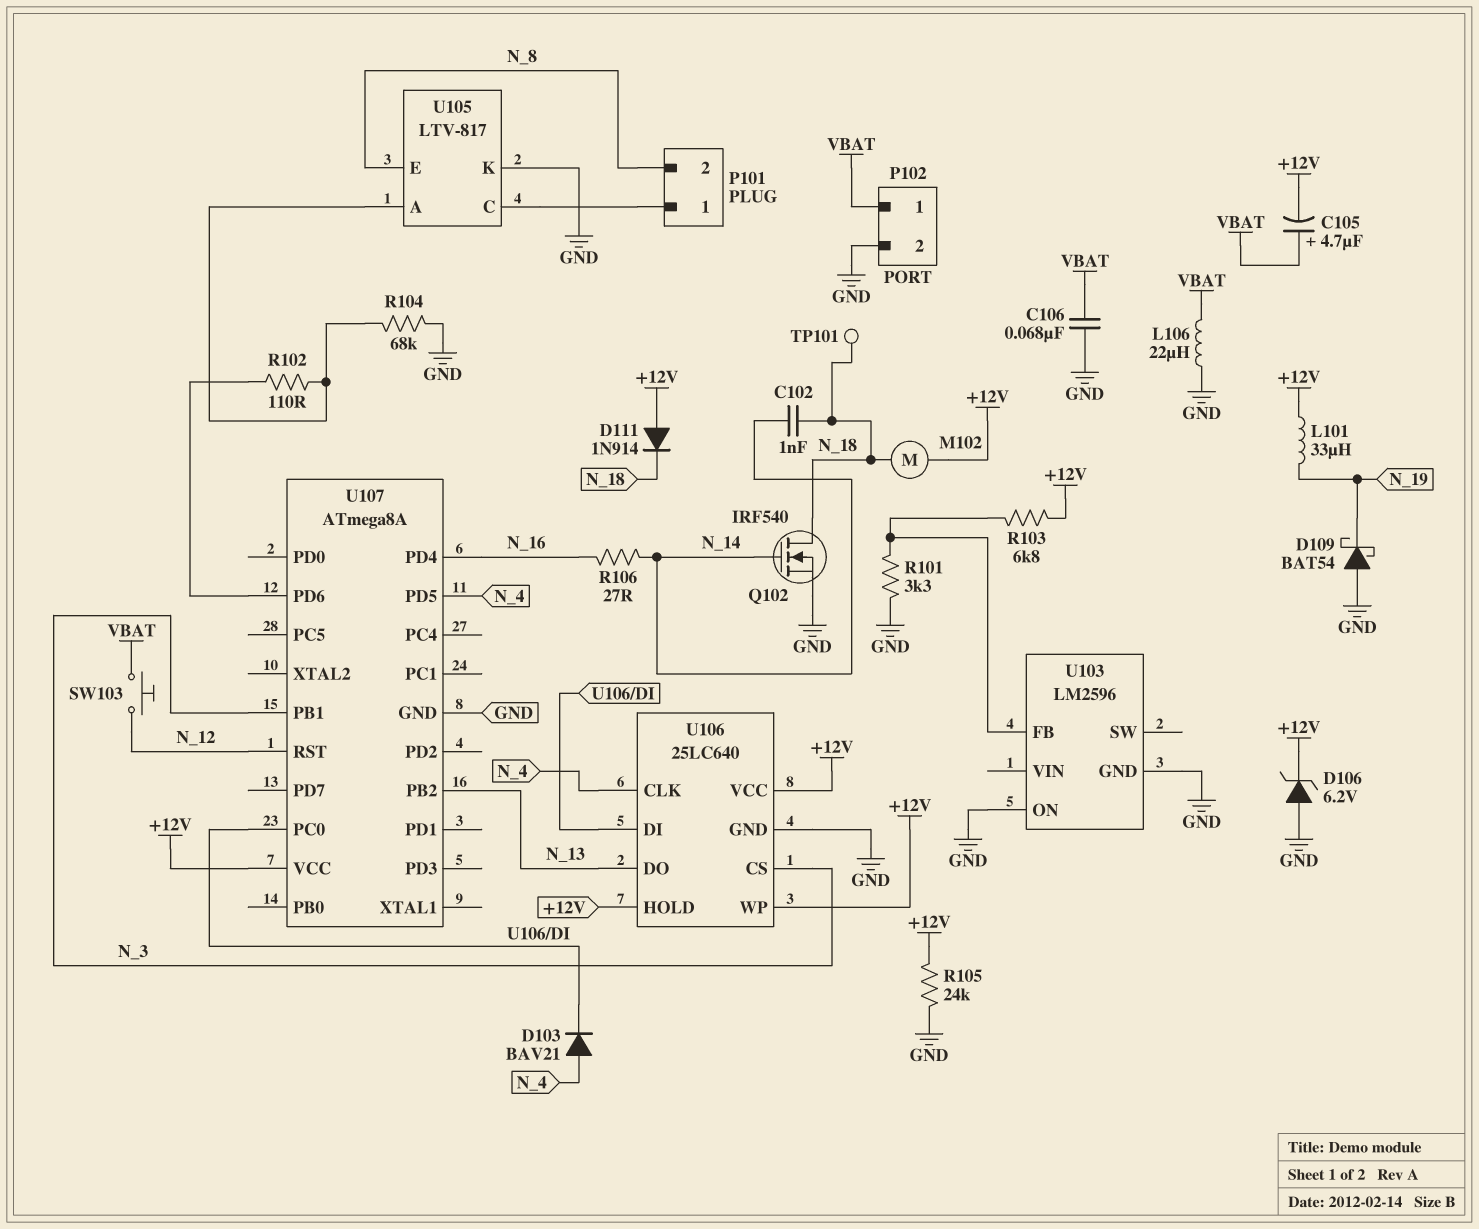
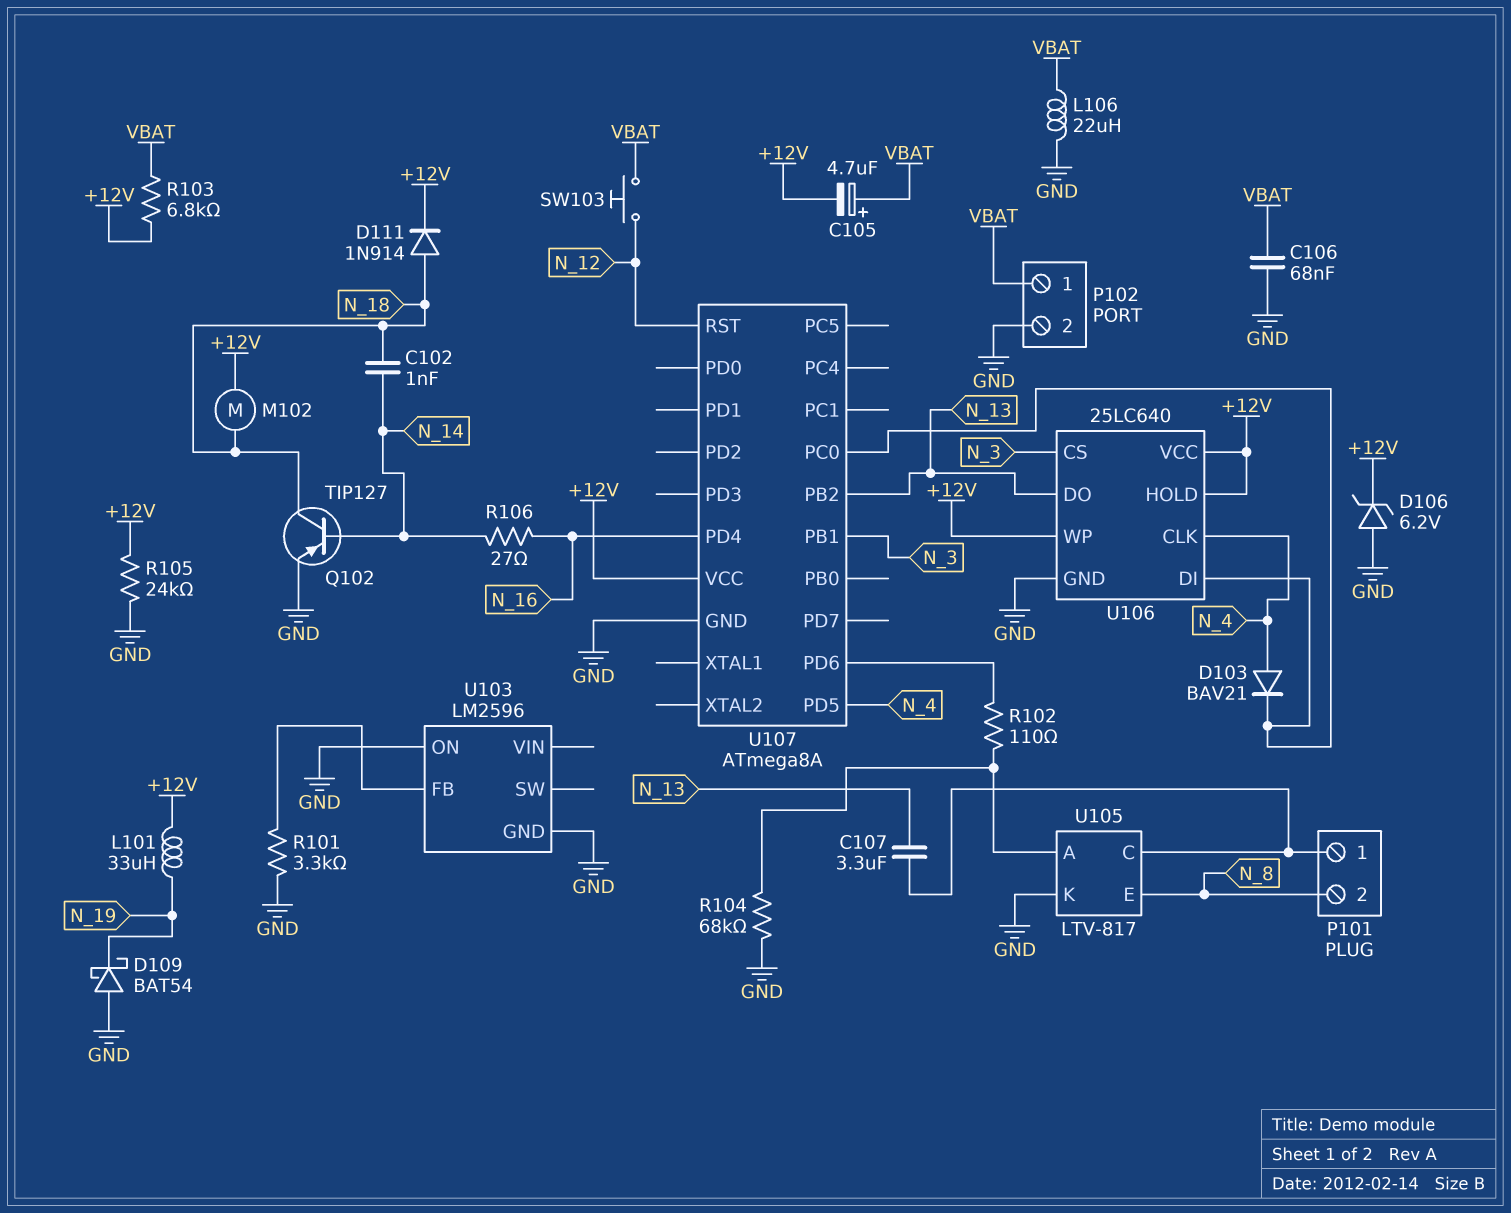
C107: none -> 3.3uF (N_13, P101/1)
D111: diode 1N914 (A +12V, K N_18) -> diode 1N914 (A N_18, K +12V)
Q102: NMOS IRF540 (G N_14, D N_18, S GND) -> PNP TIP127 (B N_14, C N_18, E GND)
R103: 6.8k (+12V, U103/FB) -> 6.8k (+12V, VBAT)
TP101: test point (N_18) -> none

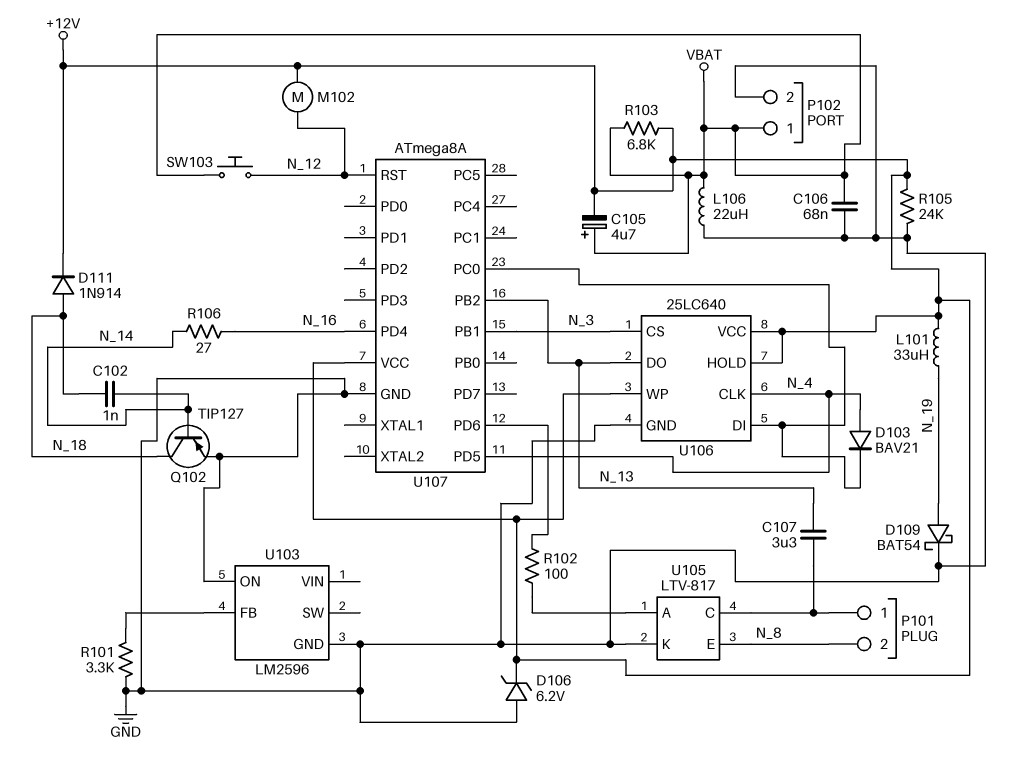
D109: schottky BAT54 (A GND, K N_19) -> schottky BAT54 (A N_19, K GND)
M102: motor (+12V, N_18) -> motor (+12V, N_12)
R102: 110 (U105/A, U107/PD6) -> 100 (U105/A, U107/PD6)
R104: 68k (GND, U105/A) -> none

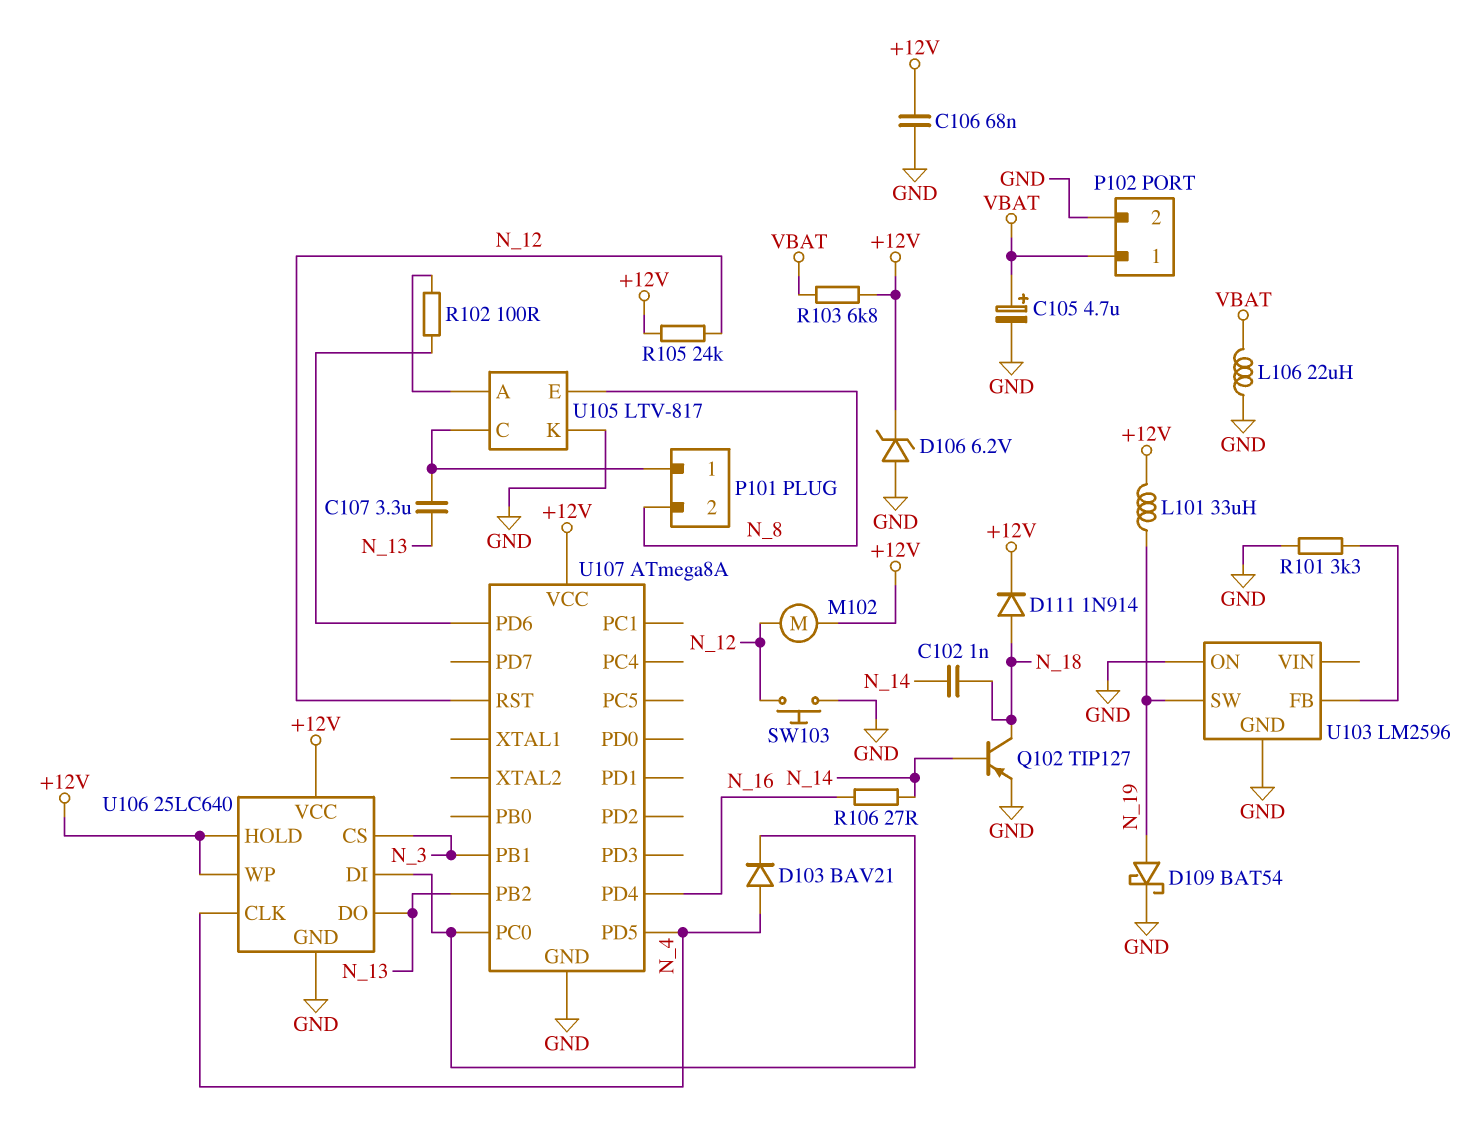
C105: 4.7uF (plus VBAT, minus +12V) -> 4.7uF (plus VBAT, minus GND)
C106: 68nF (GND, VBAT) -> 68nF (+12V, GND)
R105: 24k (+12V, GND) -> 24k (+12V, N_12)
SW103: button (N_12, VBAT) -> button (GND, N_12)
U103 pin SW: none -> N_19

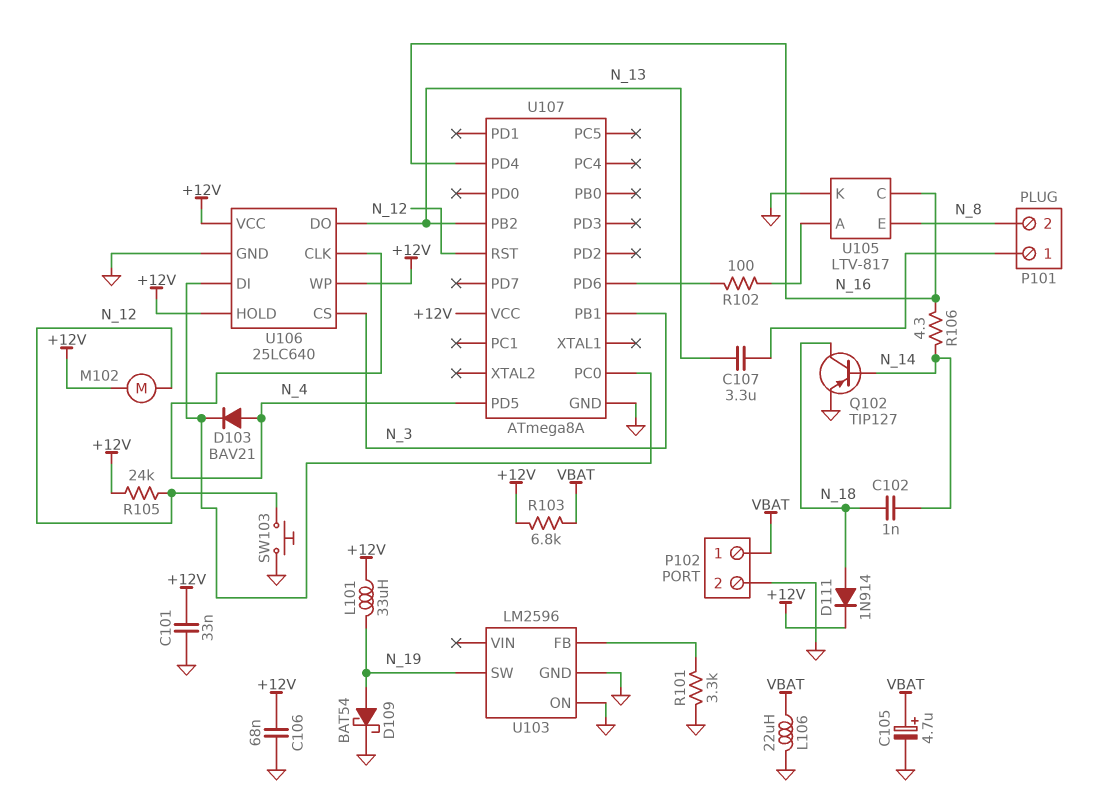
C101: none -> 33nF (+12V, GND)
D106: zener 6.2V (A GND, K +12V) -> none
R106: 27 (N_14, N_16) -> 4.3 (N_14, N_16)
U105 pin C: P101/1 -> N_16

